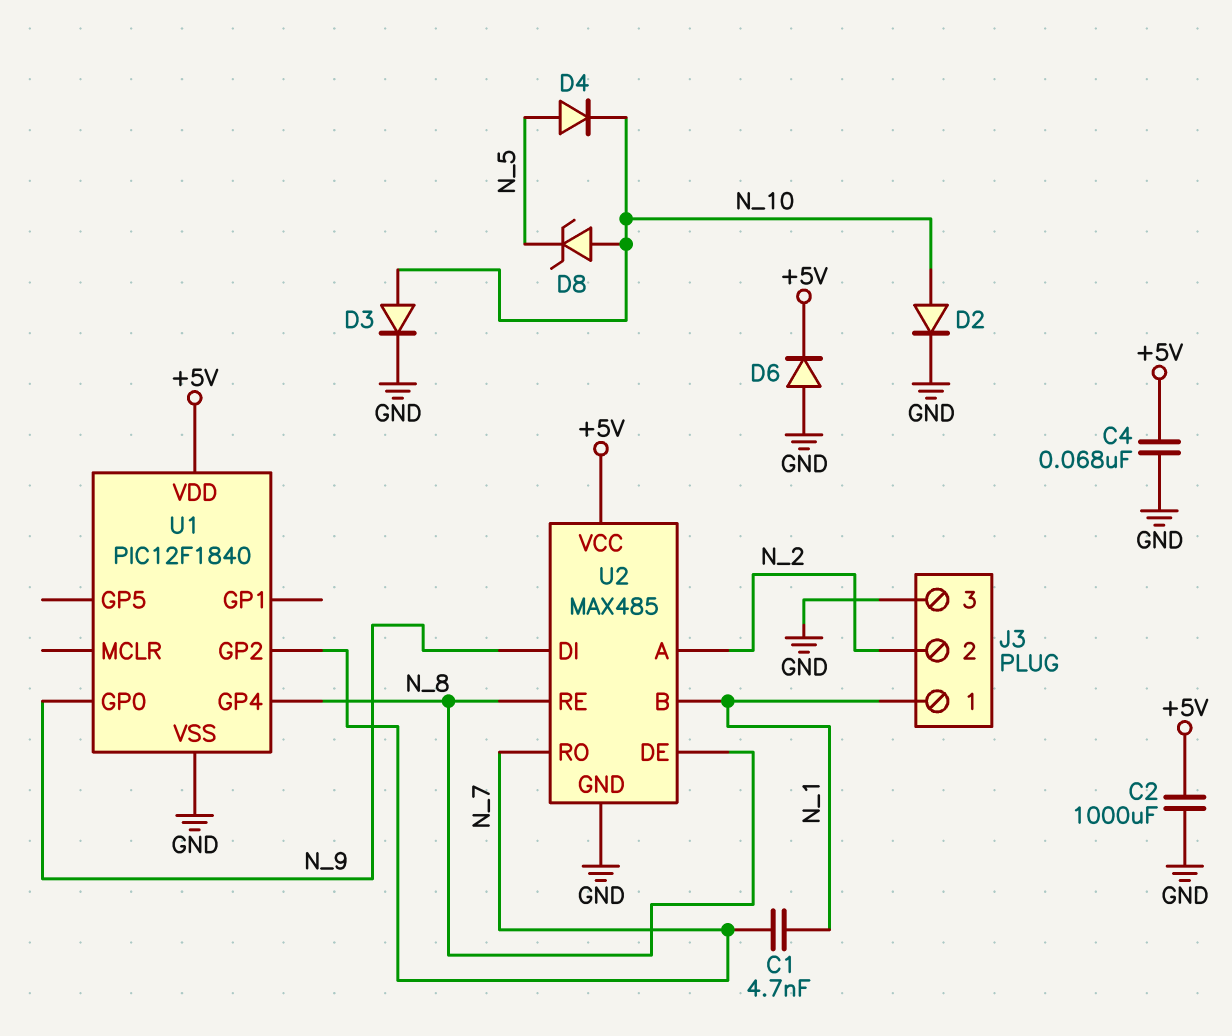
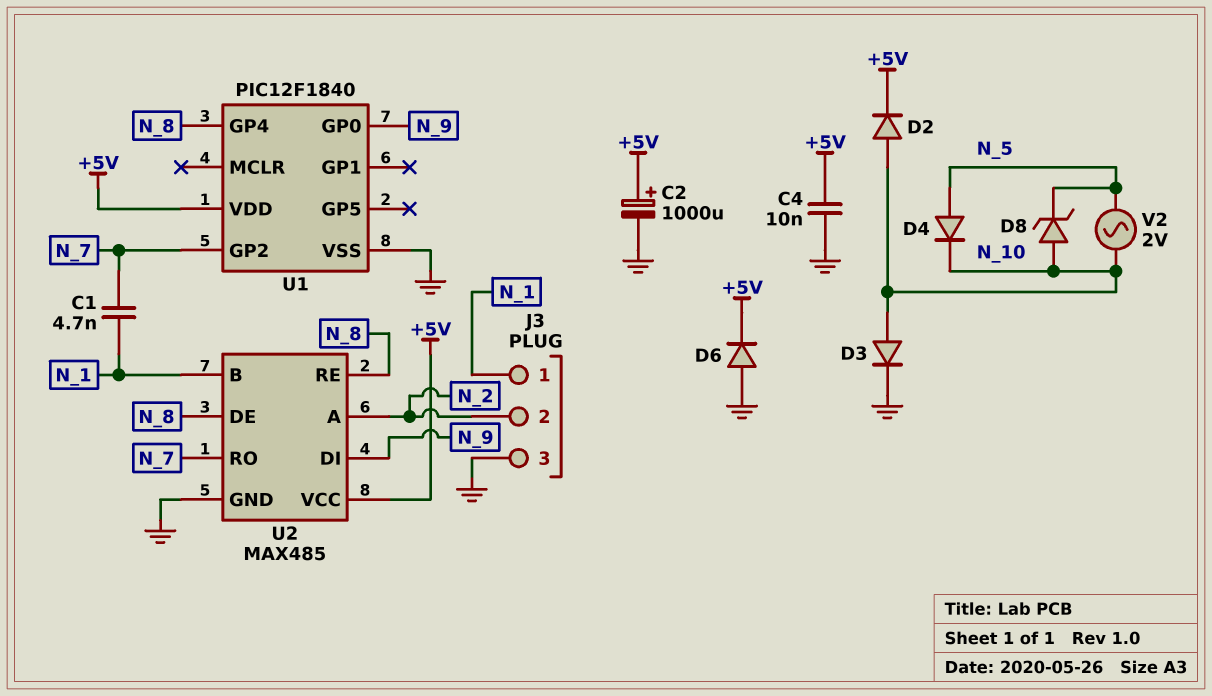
C2: 1000uF (+5V, GND) -> 1000uF (plus +5V, minus GND)
C4: 68nF (+5V, GND) -> 10nF (+5V, GND)
D2: diode (A N_10, K GND) -> diode (A N_10, K +5V)
V2: none -> AC 2V (N_5, N_10)

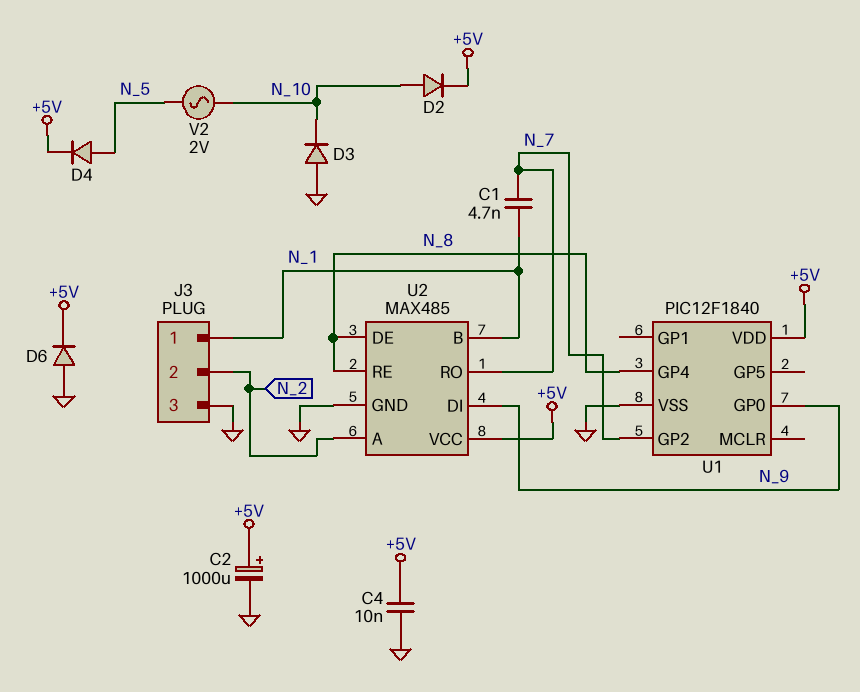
D3: diode (A N_10, K GND) -> diode (A GND, K N_10)
D4: diode (A N_5, K N_10) -> diode (A N_5, K +5V)
D8: zener (A N_10, K N_5) -> none

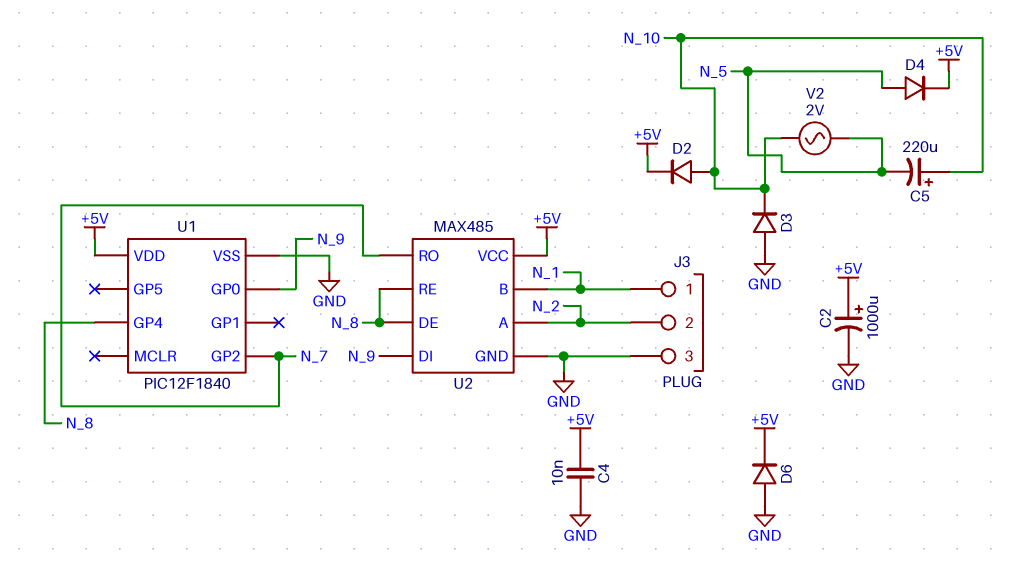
C1: 4.7nF (N_1, N_7) -> none
C5: none -> 220uF (plus N_10, minus N_5)

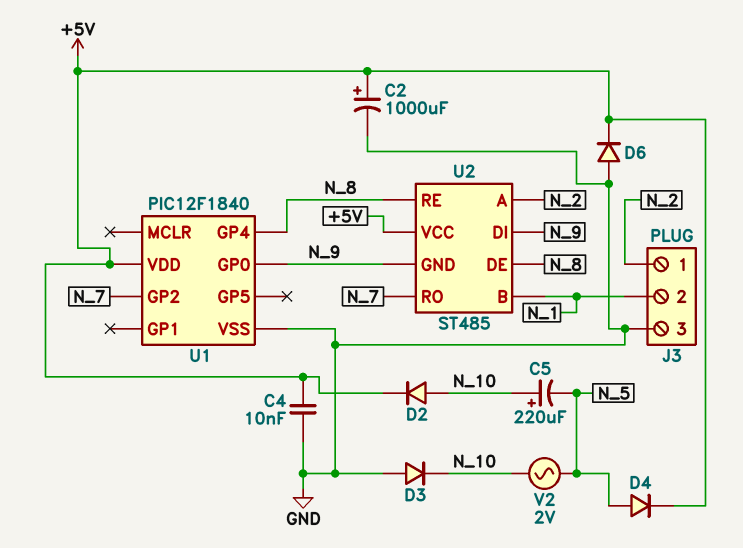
J3 pin 1: N_1 -> N_2
J3 pin 2: N_2 -> N_1
U2: MAX485 -> ST485
U2 pin GND: GND -> N_9

